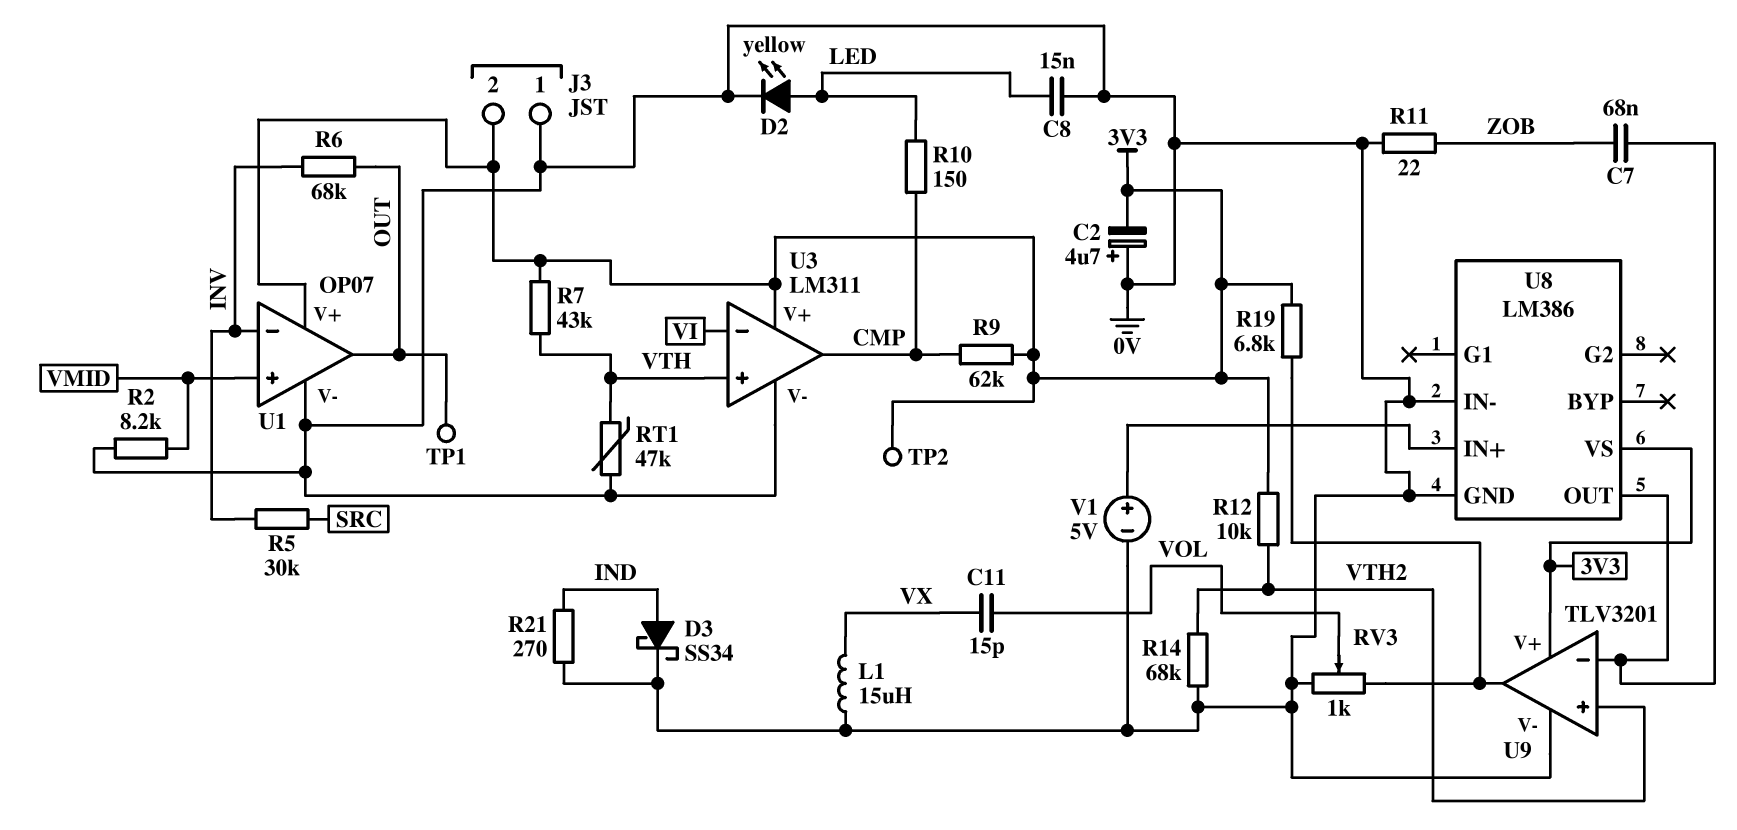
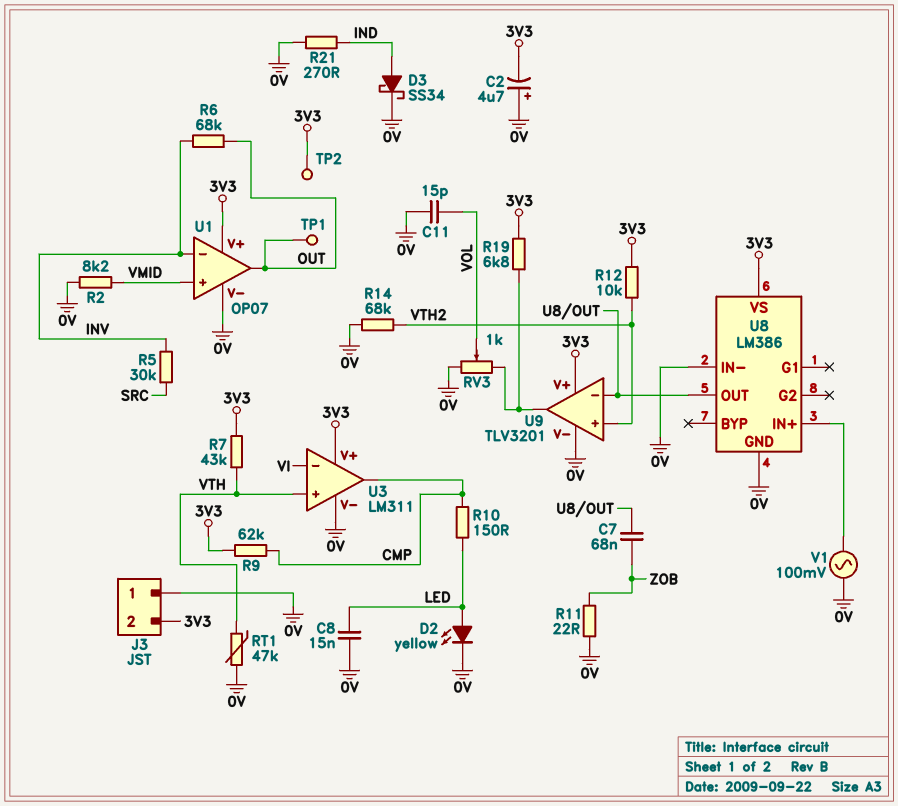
C11: 15pF (VOL, VX) -> 15pF (0V, VOL)
L1: 15uH (0V, VX) -> none
V1: 5V (plus U8/IN+, minus 0V) -> AC 100mV (0V, U8/IN+)

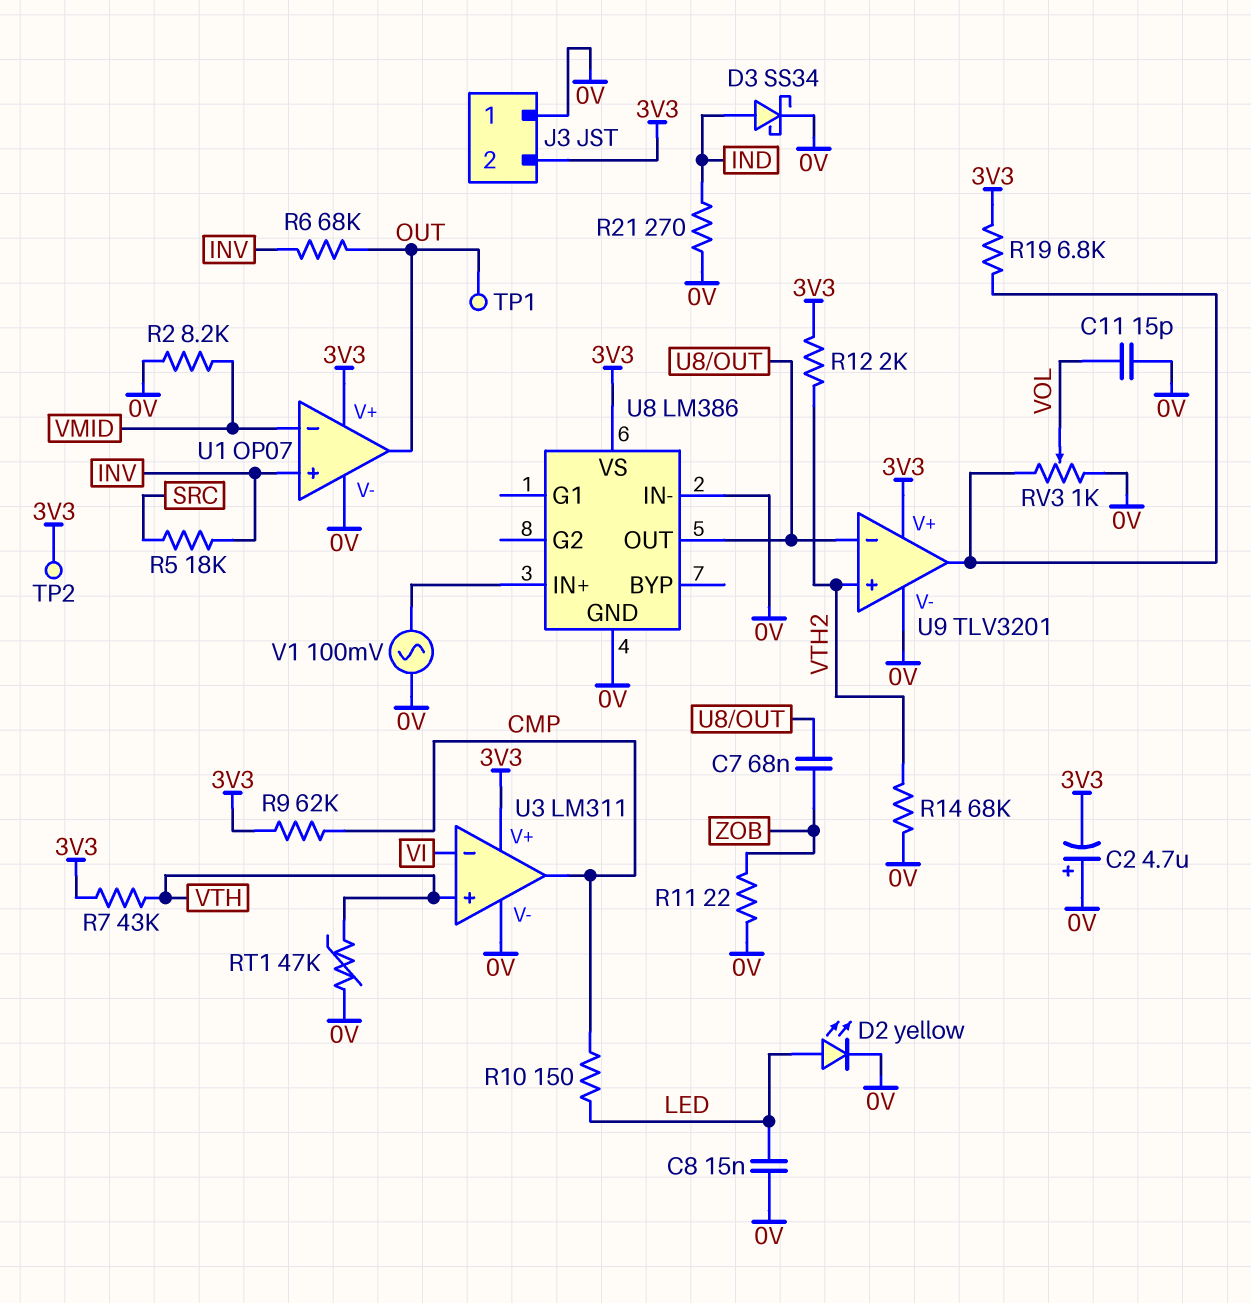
R5: 30k (INV, SRC) -> 18k (INV, SRC)
R12: 10k (3V3, VTH2) -> 2k (3V3, VTH2)
U1 pin in+: VMID -> INV
U1 pin in-: INV -> VMID

